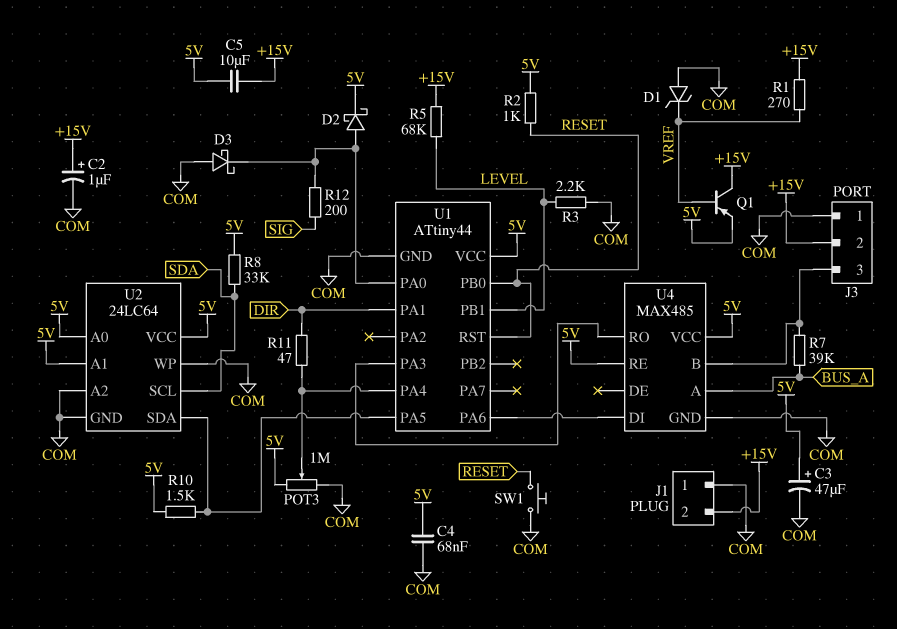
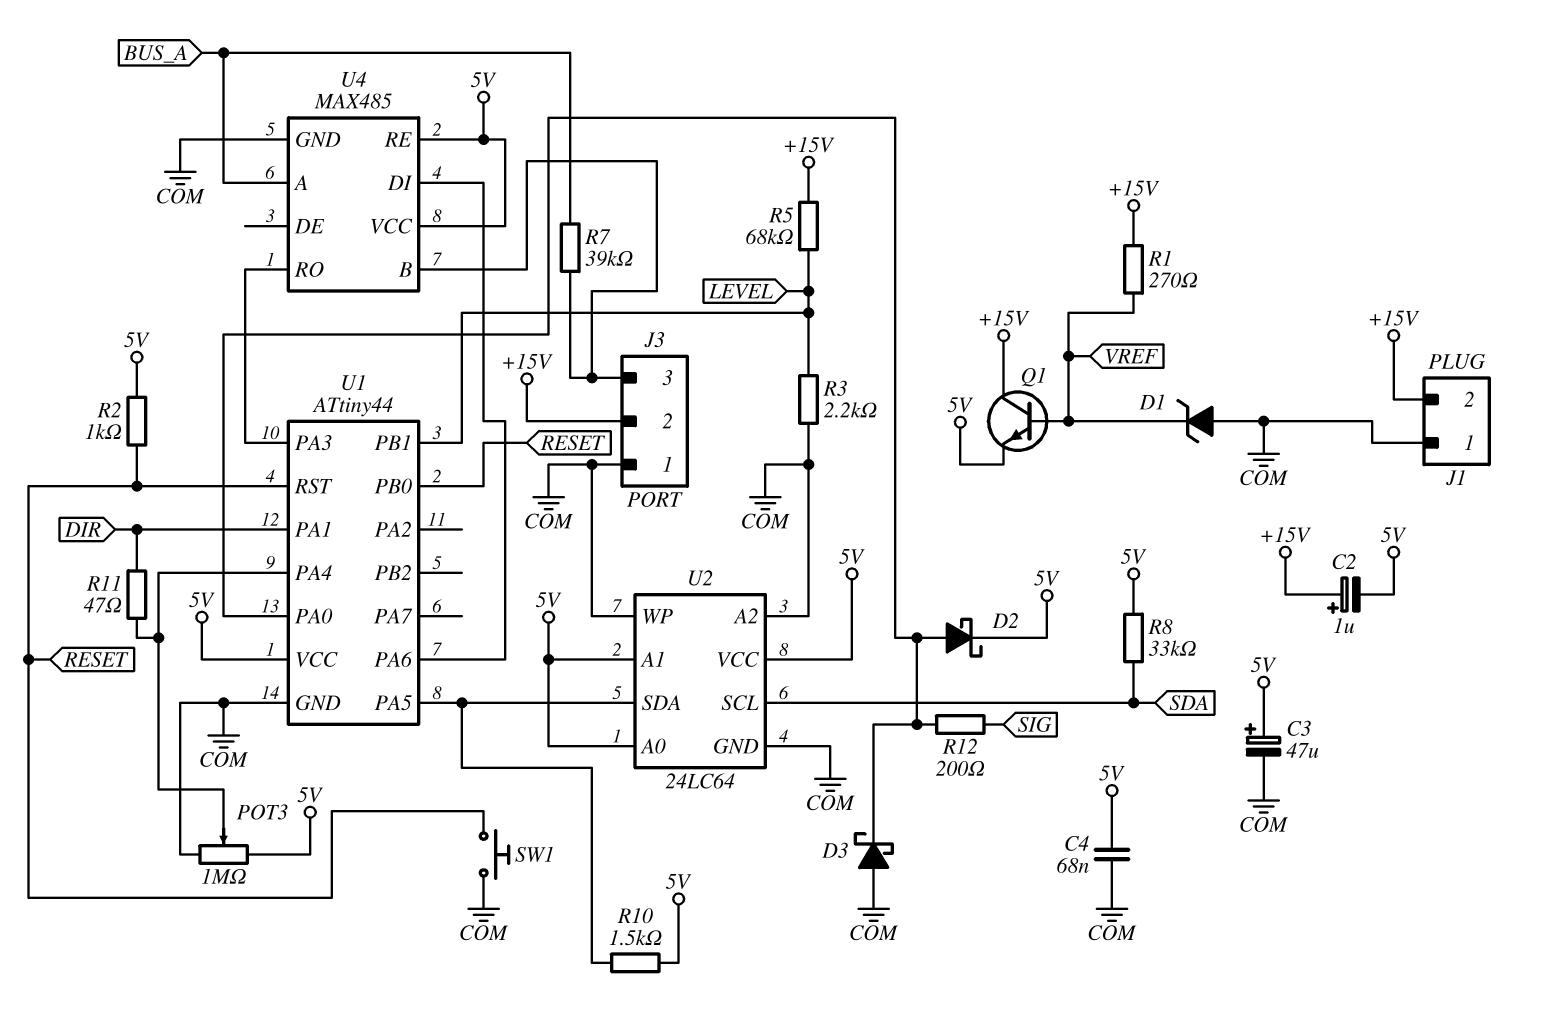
C2: 1uF (plus +15V, minus COM) -> 1uF (plus +15V, minus 5V)
C5: 10uF (+15V, 5V) -> none
Q1: PNP (B VREF, C +15V, E 5V) -> NPN (B VREF, C +15V, E 5V)

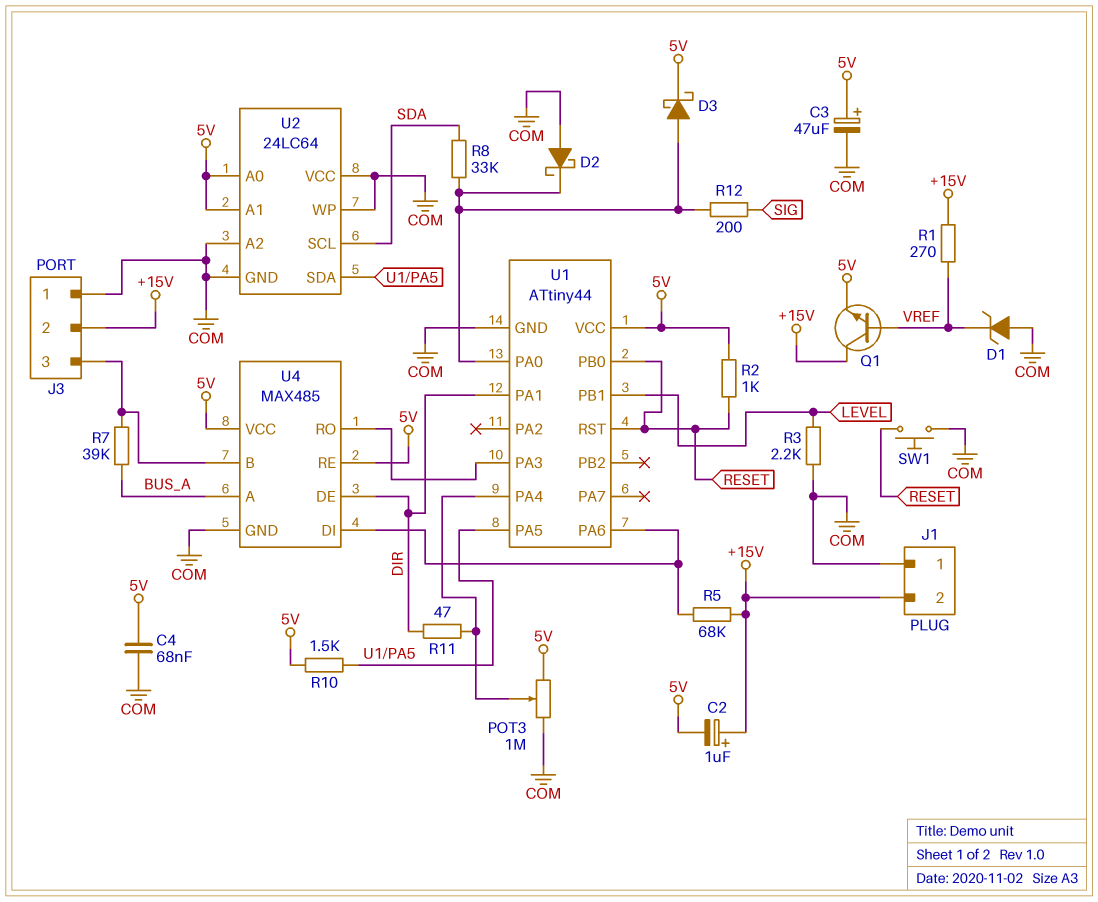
D2: schottky (A U1/PA0, K 5V) -> schottky (A COM, K U1/PA0)
D3: schottky (A COM, K U1/PA0) -> schottky (A U1/PA0, K 5V)
R5: 68k (+15V, LEVEL) -> 68k (+15V, U1/PA6)
R8: 33k (5V, SDA) -> 33k (SDA, U1/PA0)
U2 pin VCC: 5V -> COM
U4 pin DE: none -> DIR

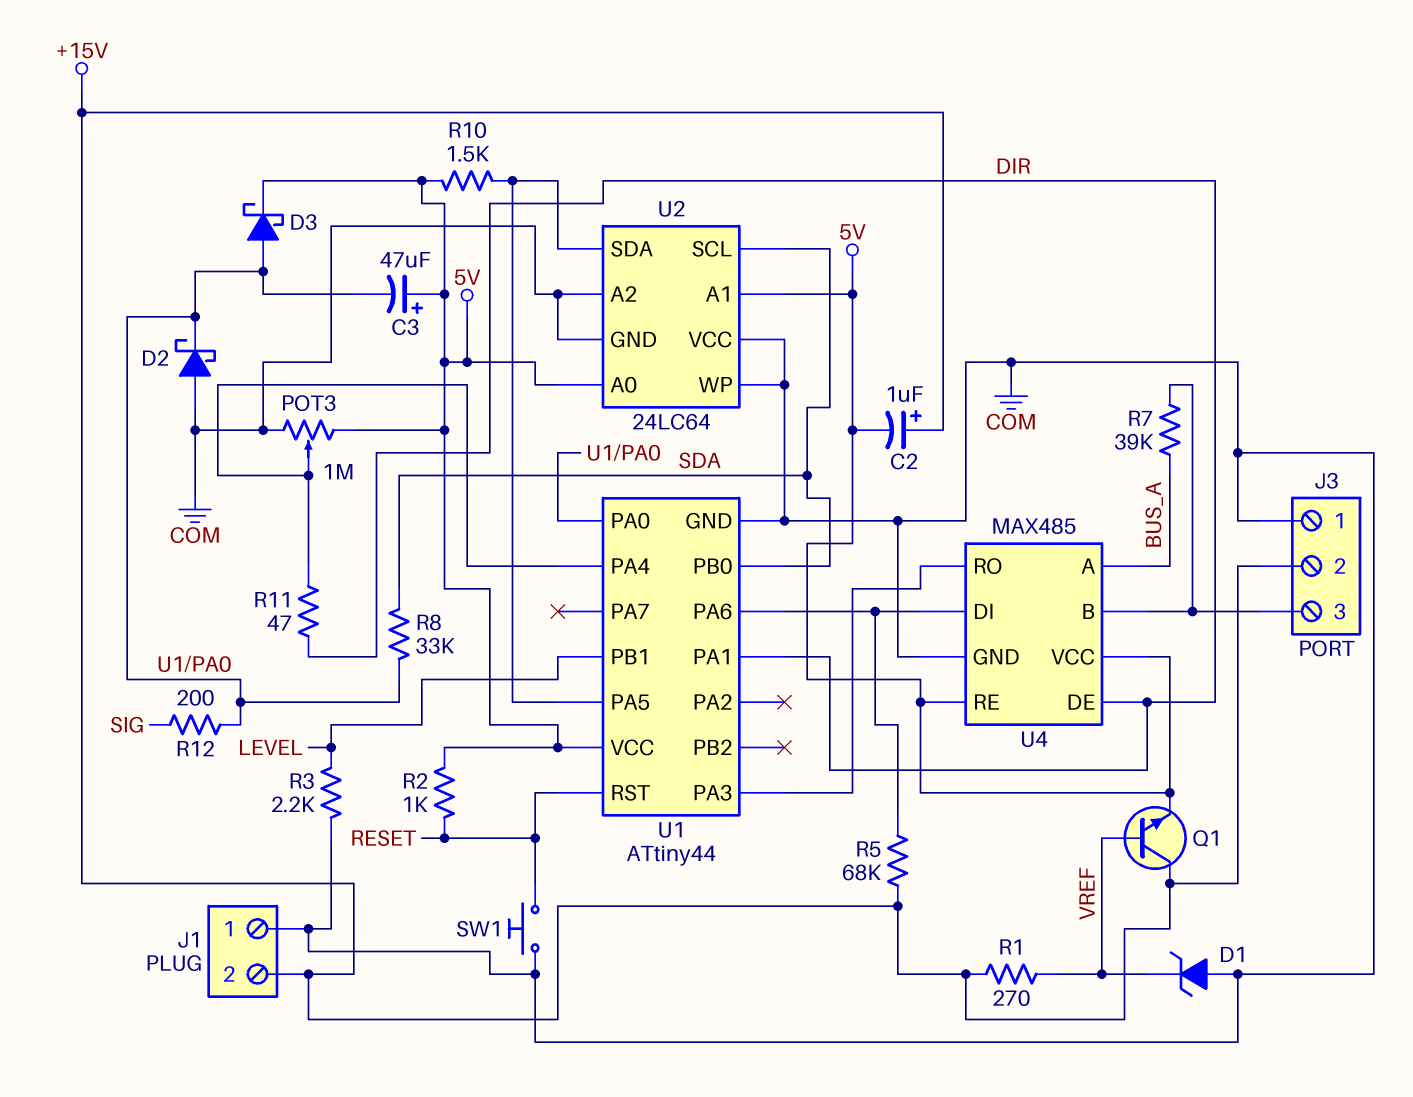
C3: 47uF (plus 5V, minus COM) -> 47uF (plus 5V, minus U1/PA0)
C4: 68nF (5V, COM) -> none
U1 pin PB0: RESET -> SDA

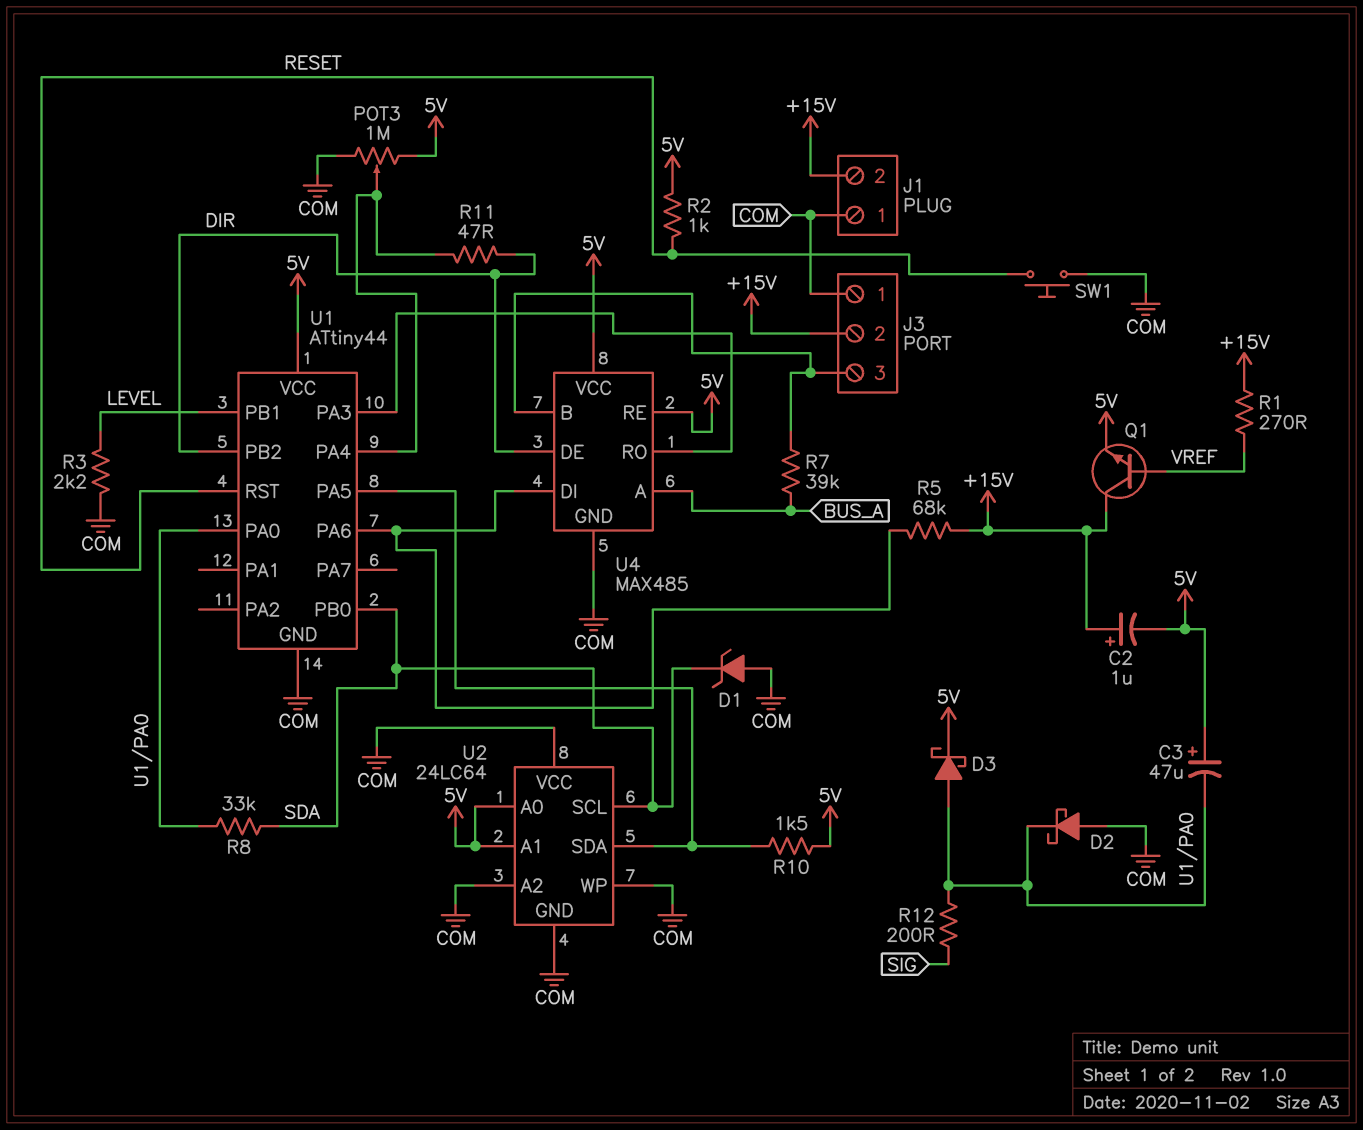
D1: zener (A COM, K VREF) -> zener (A COM, K SDA)
U1 pin PA1: DIR -> none
U1 pin PB2: none -> DIR

